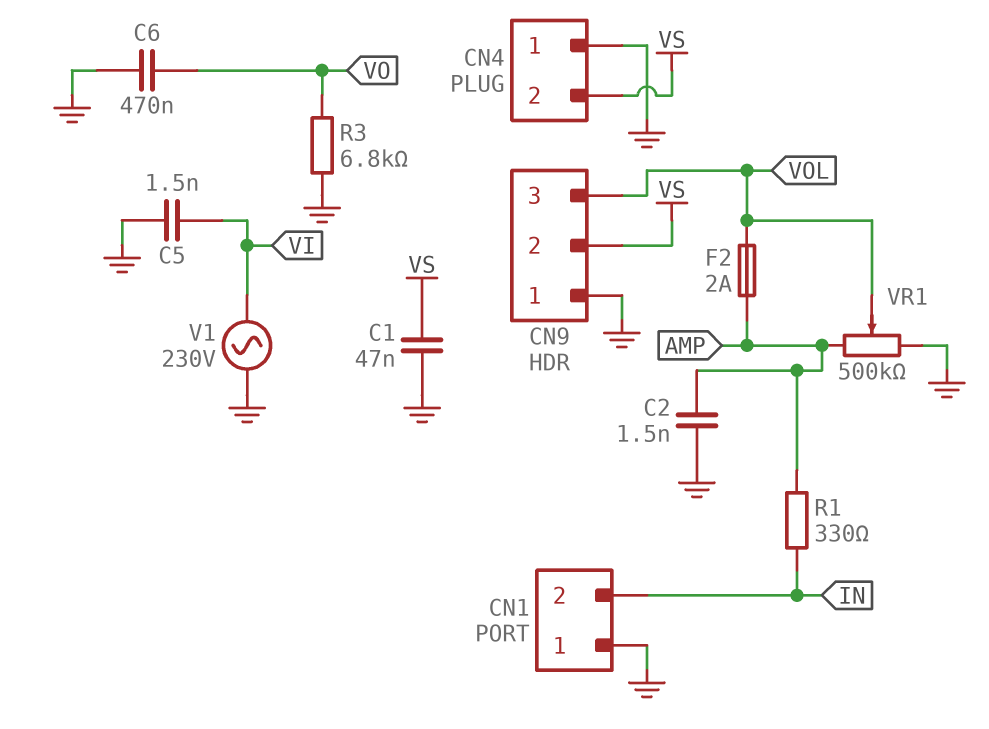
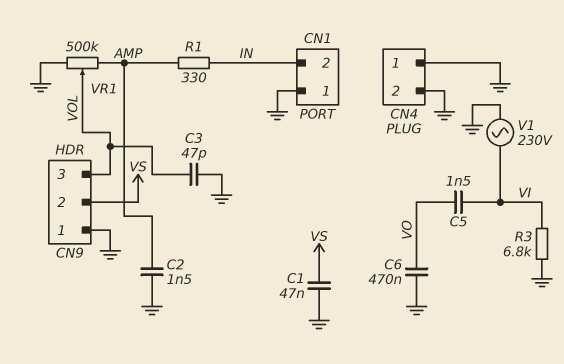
C3: none -> 47pF (GND, VOL)
C5: 1.5nF (GND, VI) -> 1.5nF (VI, VO)
CN4 pin 2: VS -> GND
F2: 2A (AMP, VOL) -> none
R3: 6.8k (GND, VO) -> 6.8k (GND, VI)

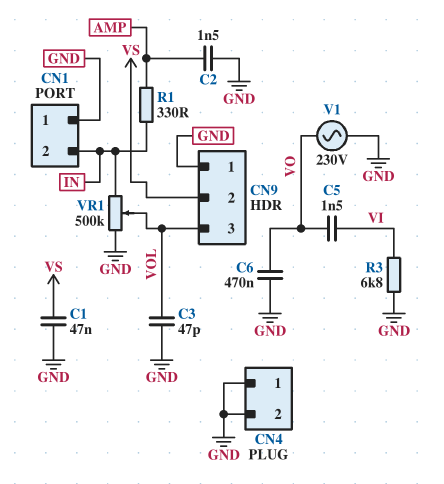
V1: AC 230V (GND, VI) -> AC 230V (GND, VO)
VR1: 500k (AMP, GND, wiper VOL) -> 500k (GND, IN, wiper VOL)

